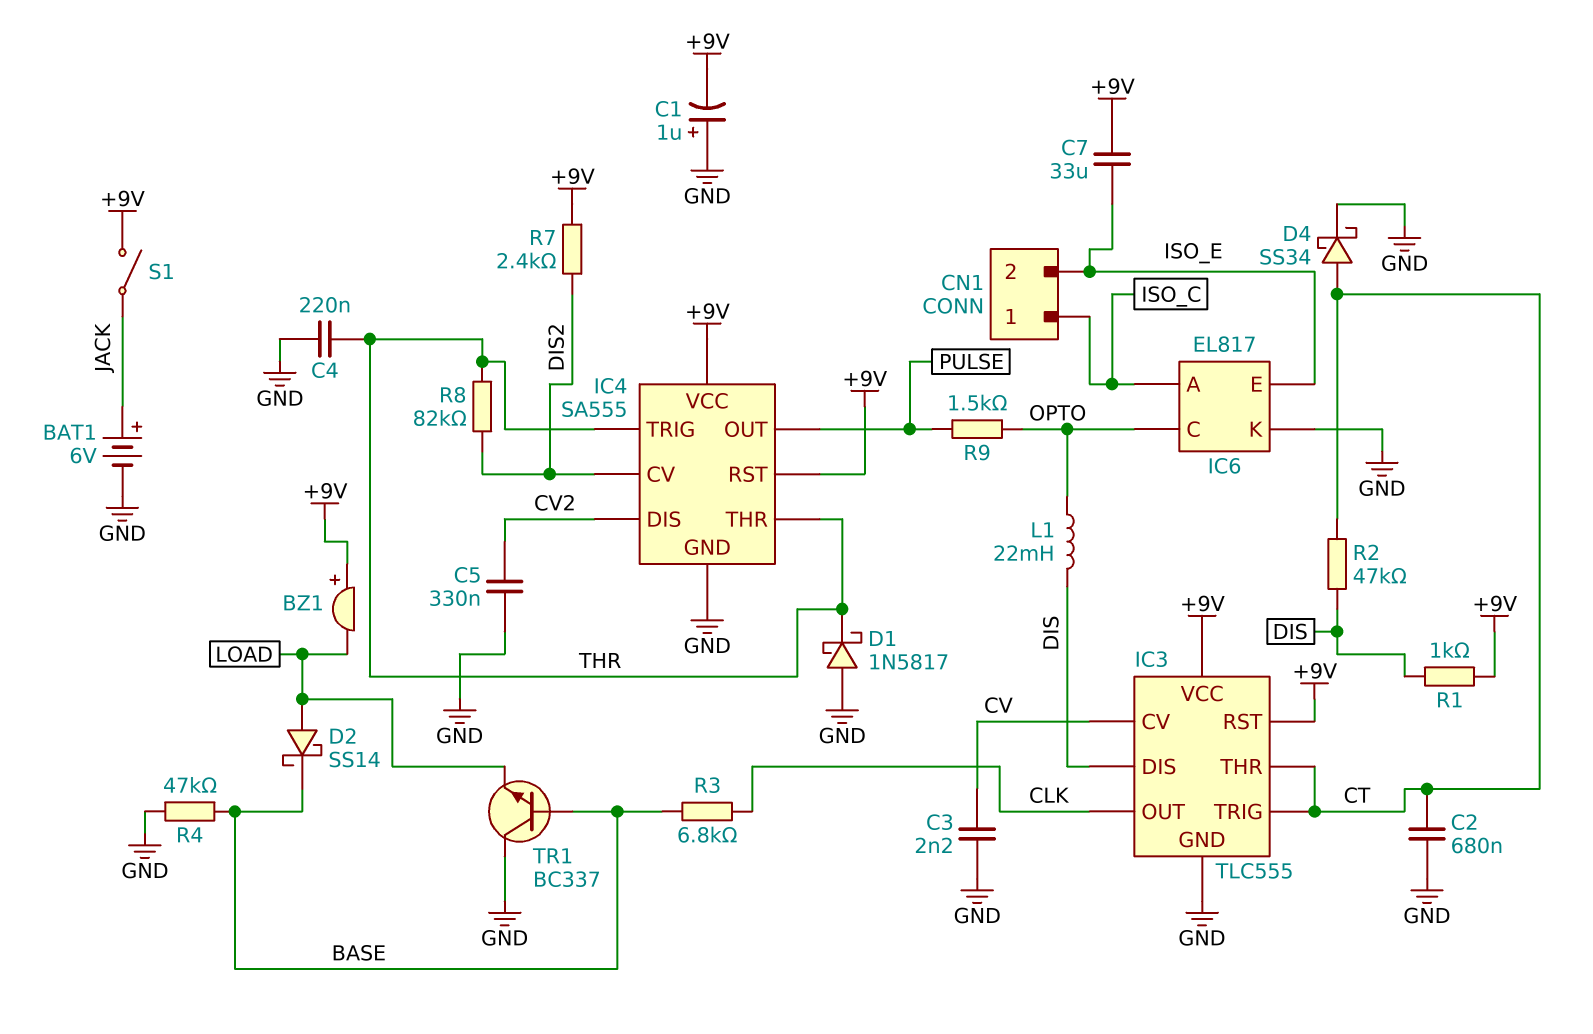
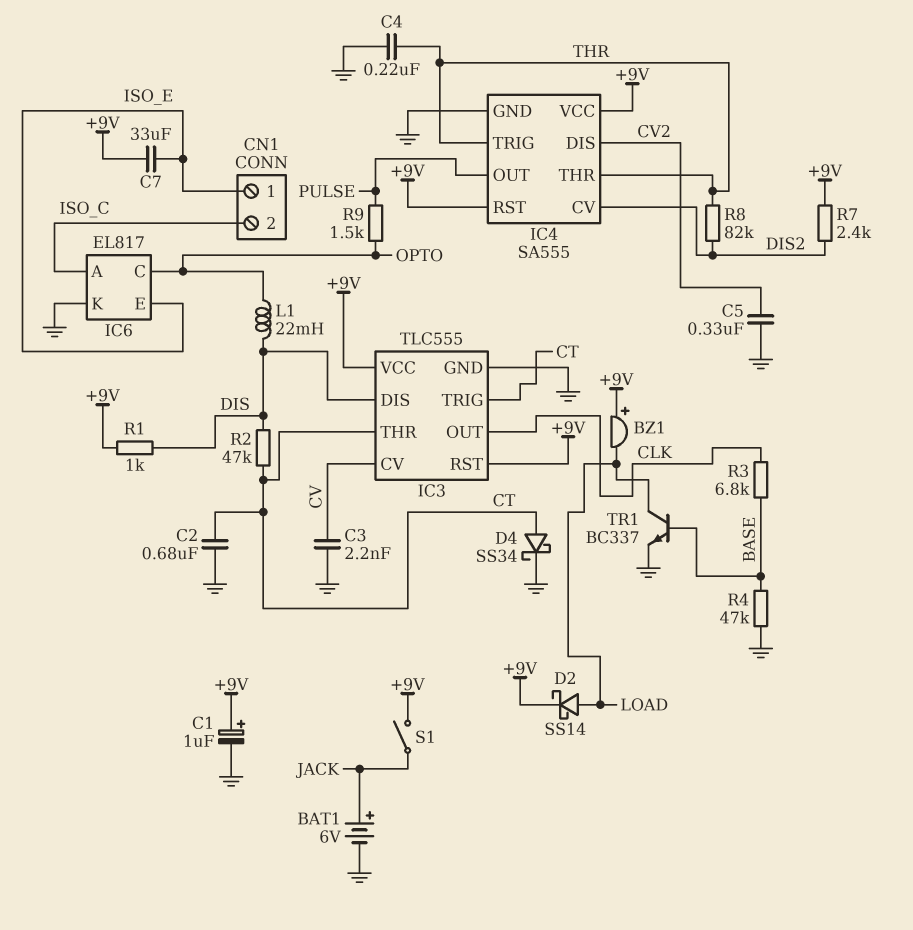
C1: 1uF (plus GND, minus +9V) -> 1uF (plus +9V, minus GND)
CN1 pin 1: ISO_C -> ISO_E
CN1 pin 2: ISO_E -> ISO_C
D1: schottky 1N5817 (A GND, K THR) -> none
D2: schottky SS14 (A LOAD, K BASE) -> schottky SS14 (A LOAD, K +9V)
TR1: NPN BC337 (B BASE, C GND, E LOAD) -> NPN BC337 (B BASE, C LOAD, E GND)

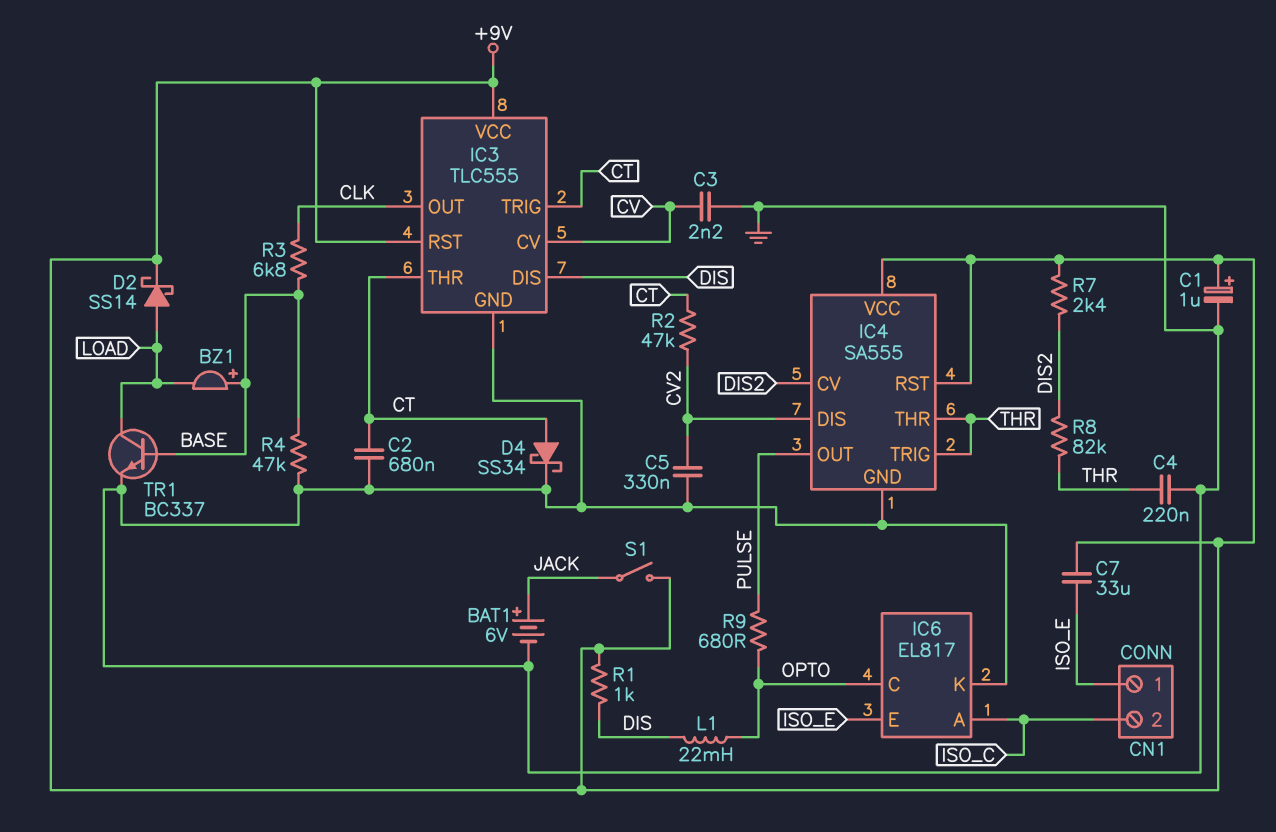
BZ1: buzzer (plus +9V, minus LOAD) -> buzzer (plus BASE, minus LOAD)
R2: 47k (CT, DIS) -> 47k (CT, CV2)
R9: 1.5k (OPTO, PULSE) -> 680 (OPTO, PULSE)

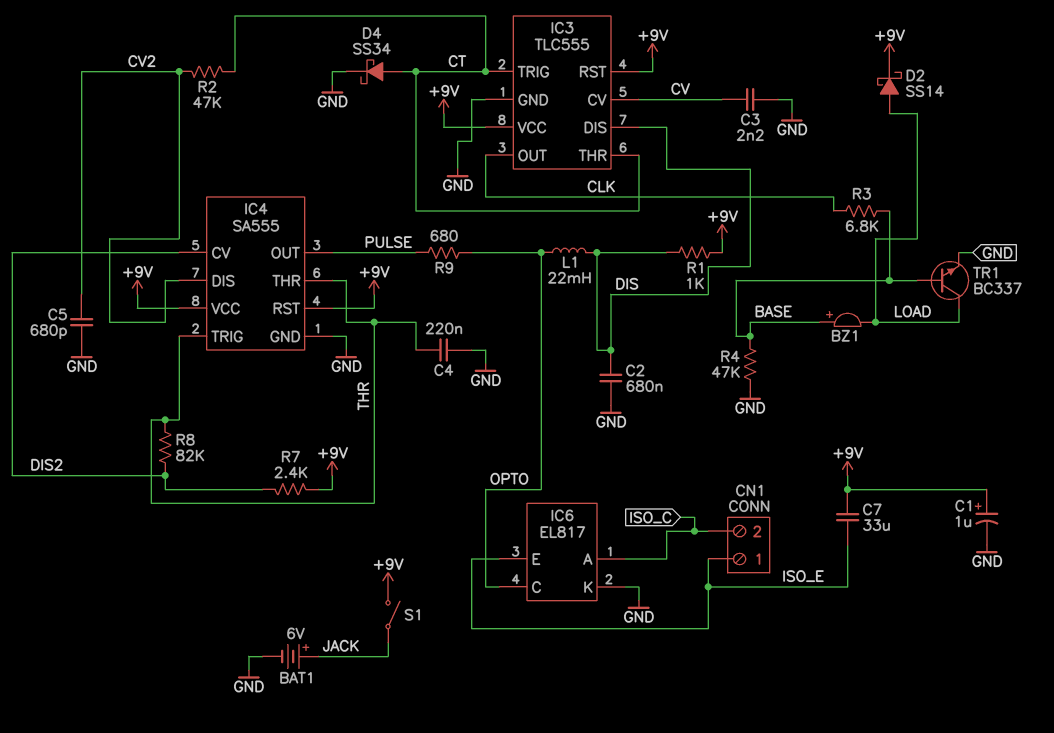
C2: 680nF (CT, GND) -> 680nF (DIS, GND)
C5: 330nF (CV2, GND) -> 680pF (CV2, GND)

